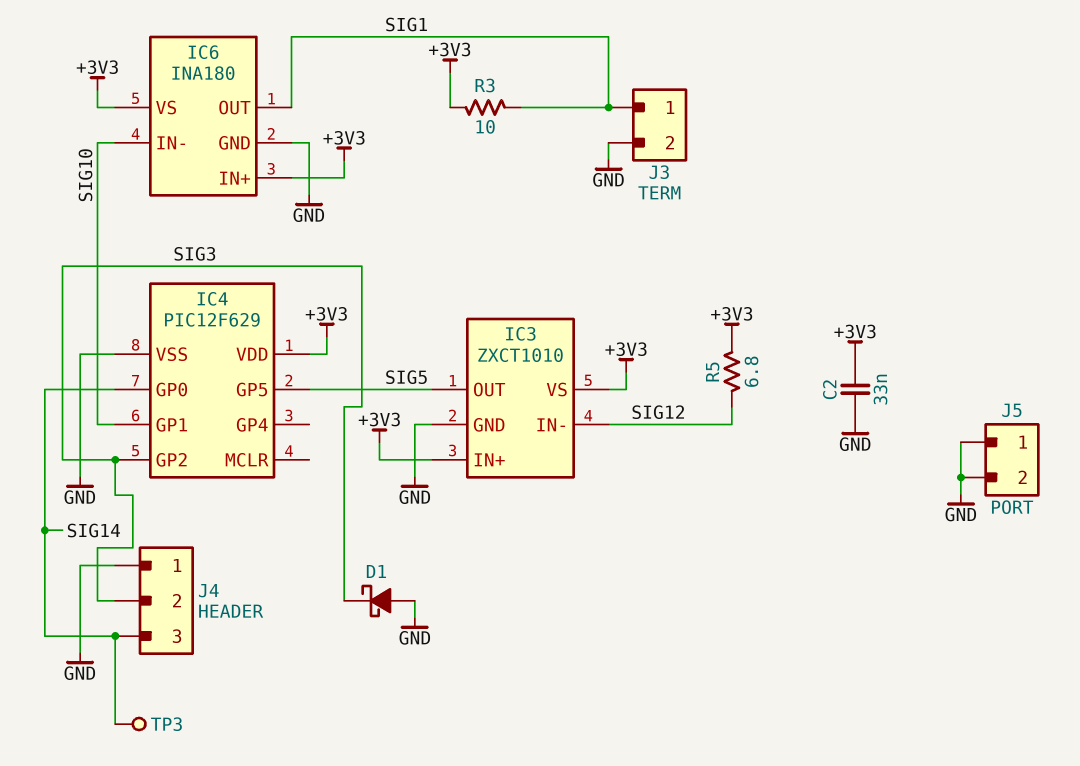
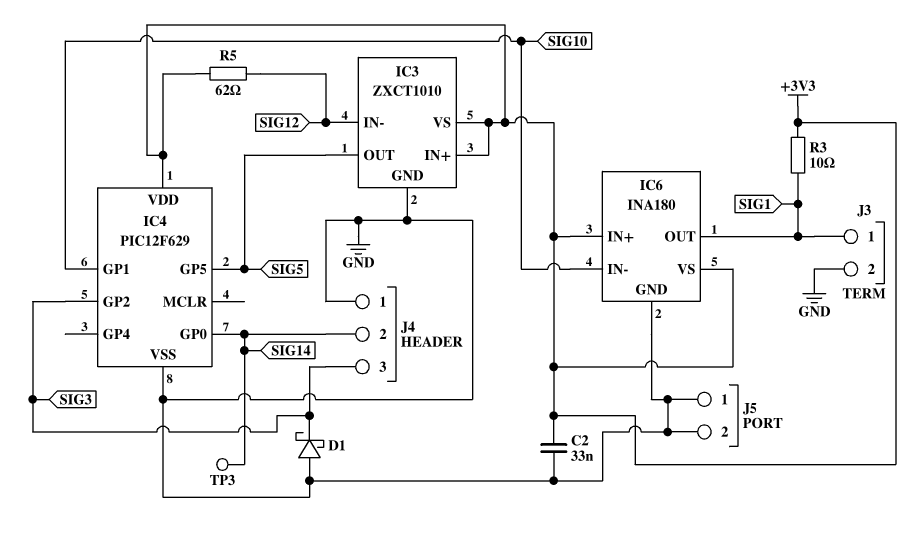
J4 pin 2: SIG3 -> SIG14
J4 pin 3: SIG14 -> SIG3
R5: 6.8 (+3V3, SIG12) -> 62 (+3V3, SIG12)

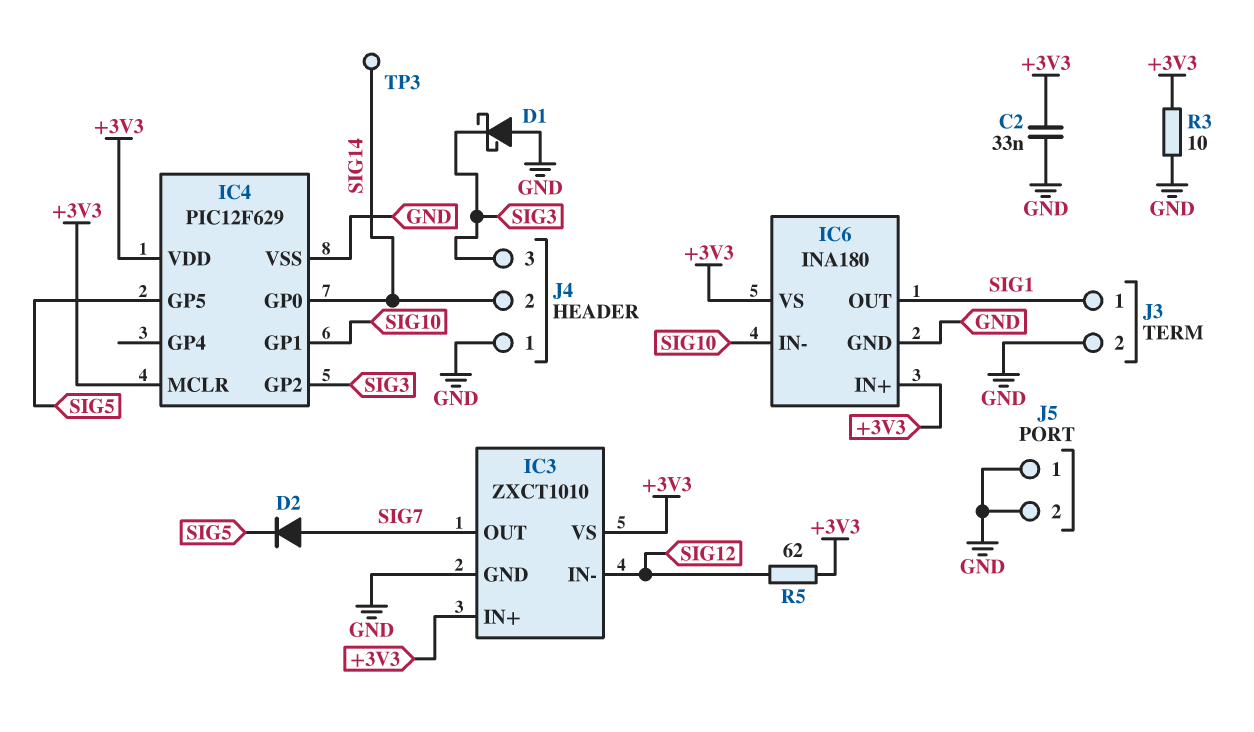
D2: none -> diode (A SIG7, K SIG5)
IC3 pin OUT: SIG5 -> SIG7
IC4 pin MCLR: none -> +3V3
R3: 10 (+3V3, SIG1) -> 10 (+3V3, GND)

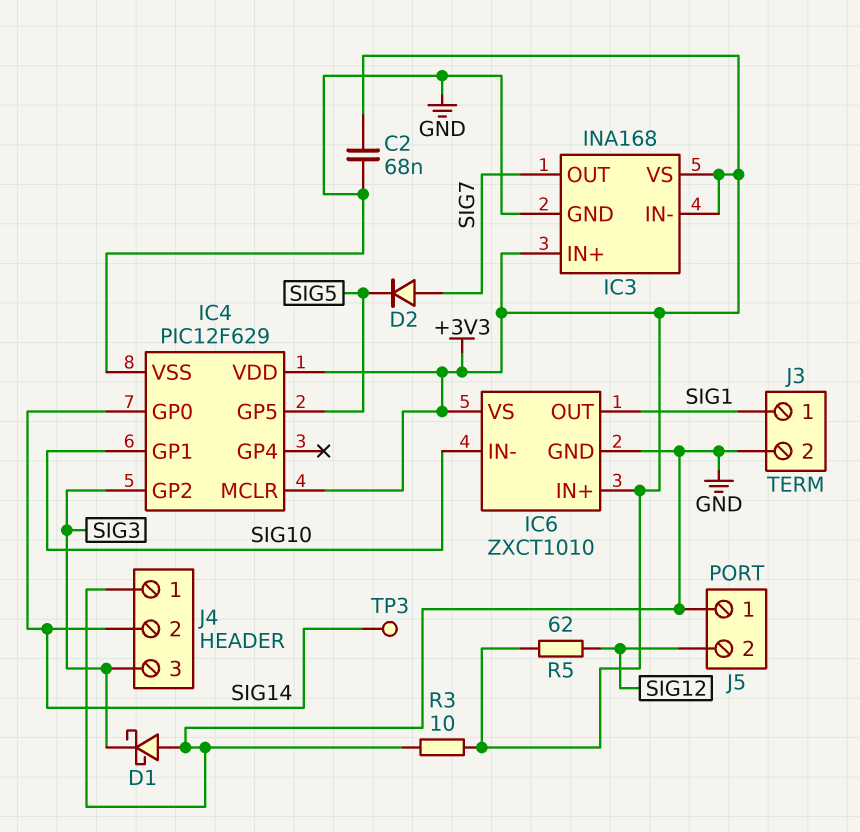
C2: 33nF (+3V3, GND) -> 68nF (+3V3, GND)
IC3: ZXCT1010 -> INA168
IC3 pin IN-: SIG12 -> +3V3
IC6: INA180 -> ZXCT1010
J5 pin 2: GND -> SIG12

